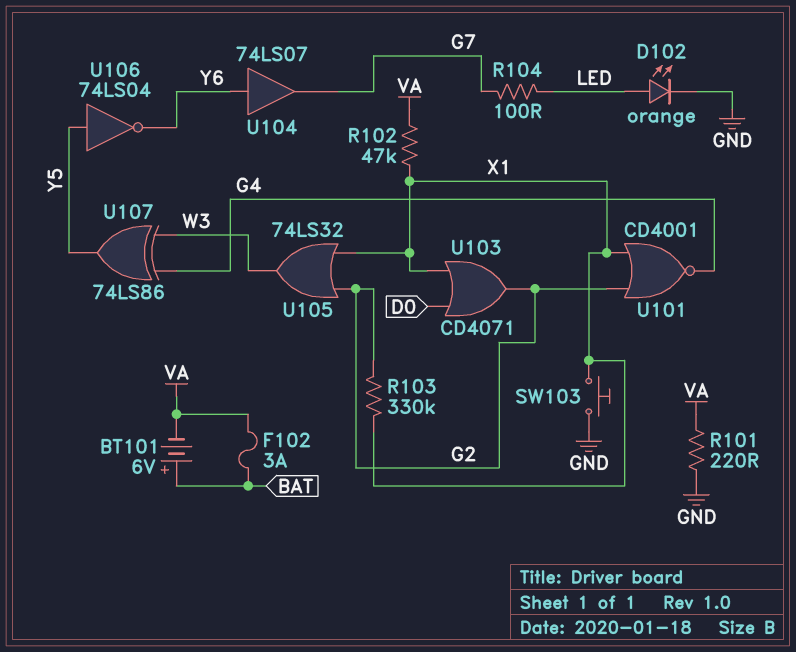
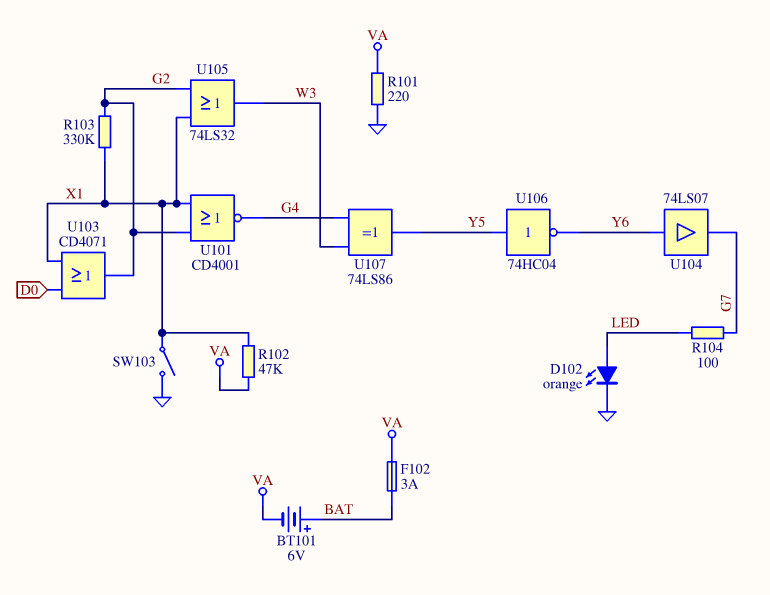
SW103: button (GND, X1) -> switch (GND, X1)
U106: NOT 74LS04 (in Y5, out Y6) -> NOT 74HC04 (in Y5, out Y6)

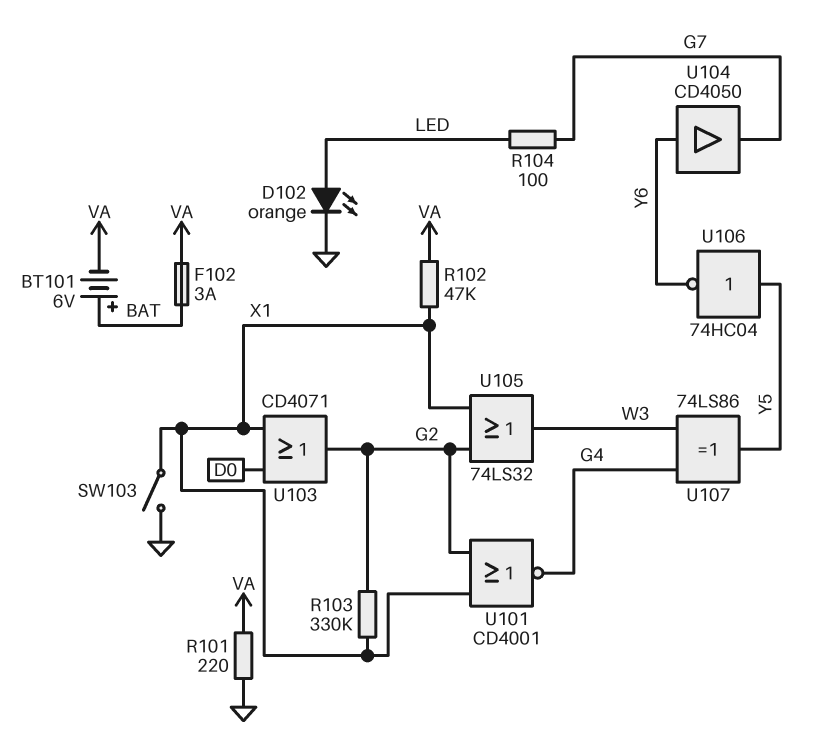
U104: buffer 74LS07 (in Y6, out G7) -> buffer CD4050 (in Y6, out G7)

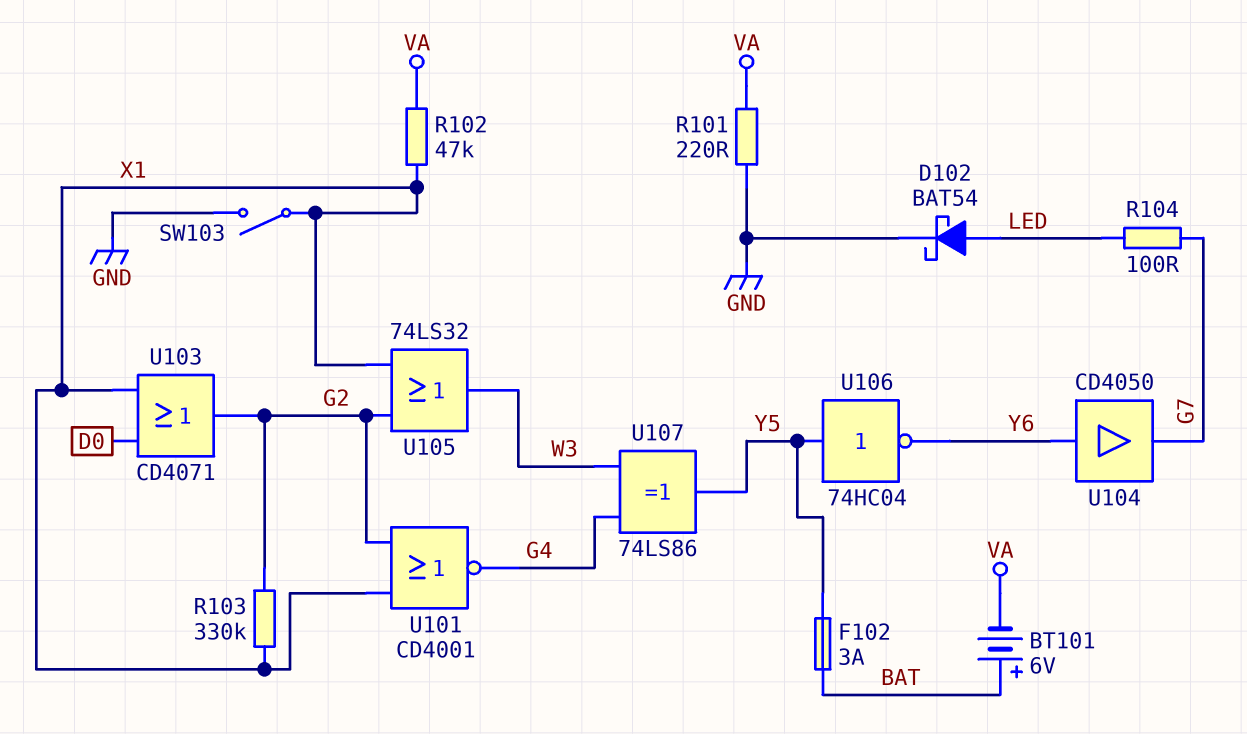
D102: LED orange (A LED, K GND) -> schottky BAT54 (A LED, K GND)
F102: 3A (BAT, VA) -> 3A (BAT, Y5)

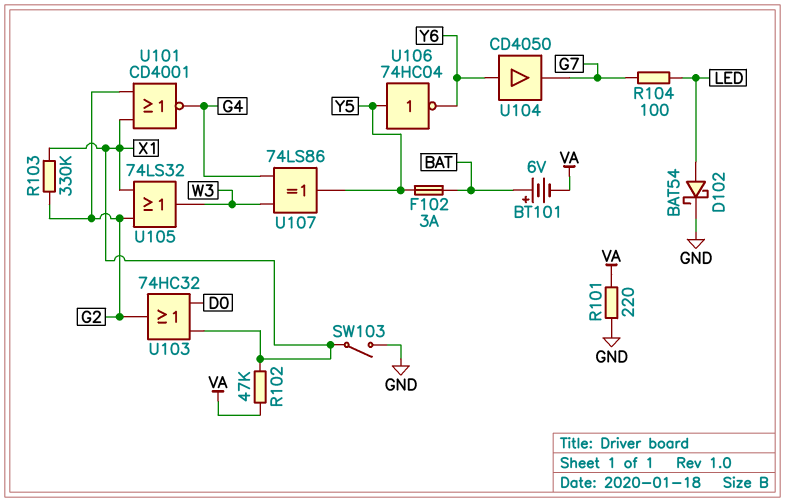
U103: OR CD4071 (in D0, in X1, out G2) -> OR 74HC32 (in D0, in X1, out G2)

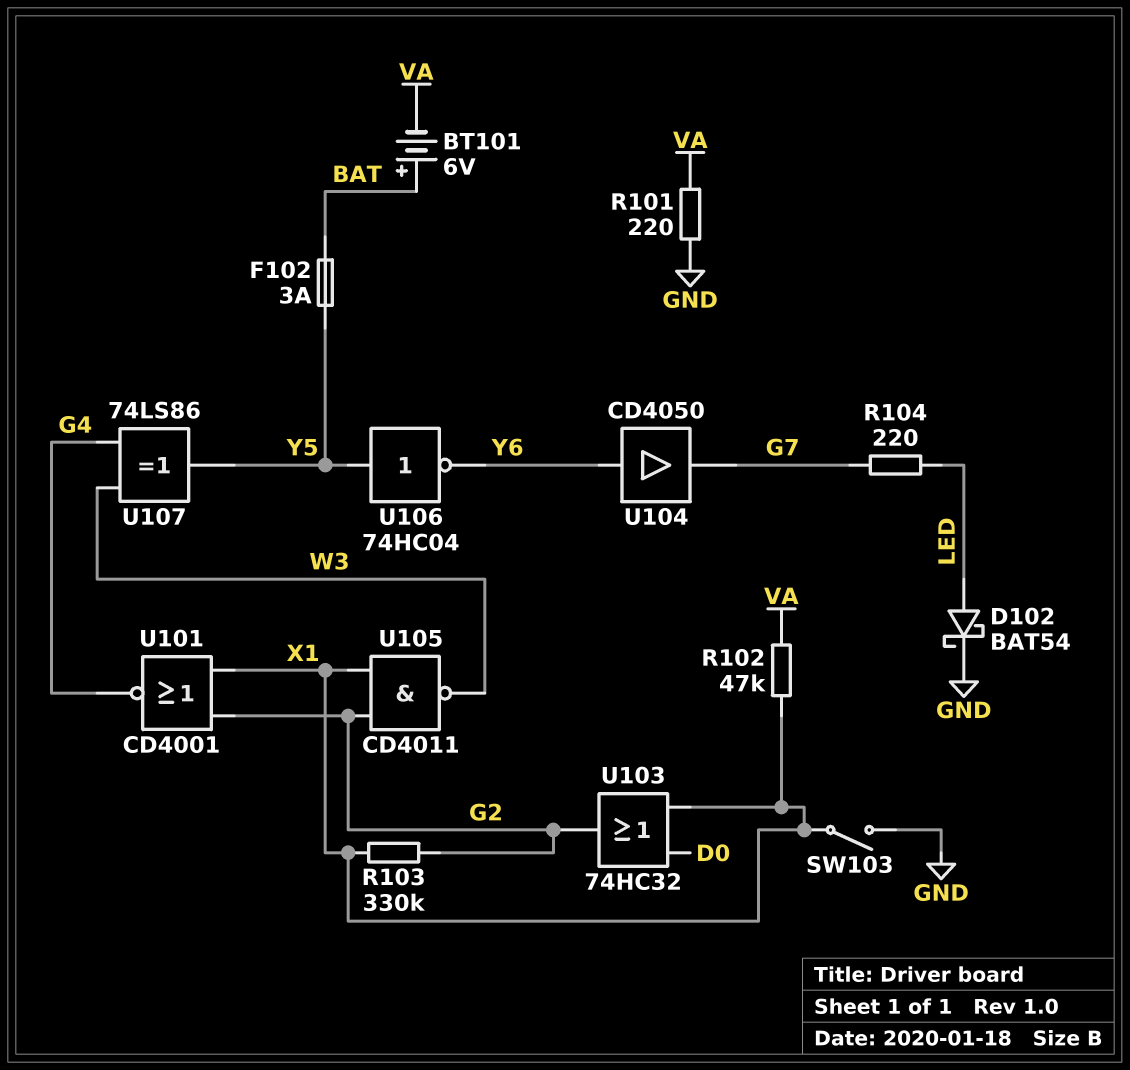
R104: 100 (G7, LED) -> 220 (G7, LED)
U105: OR 74LS32 (in G2, in X1, out W3) -> NAND CD4011 (in G2, in X1, out W3)

